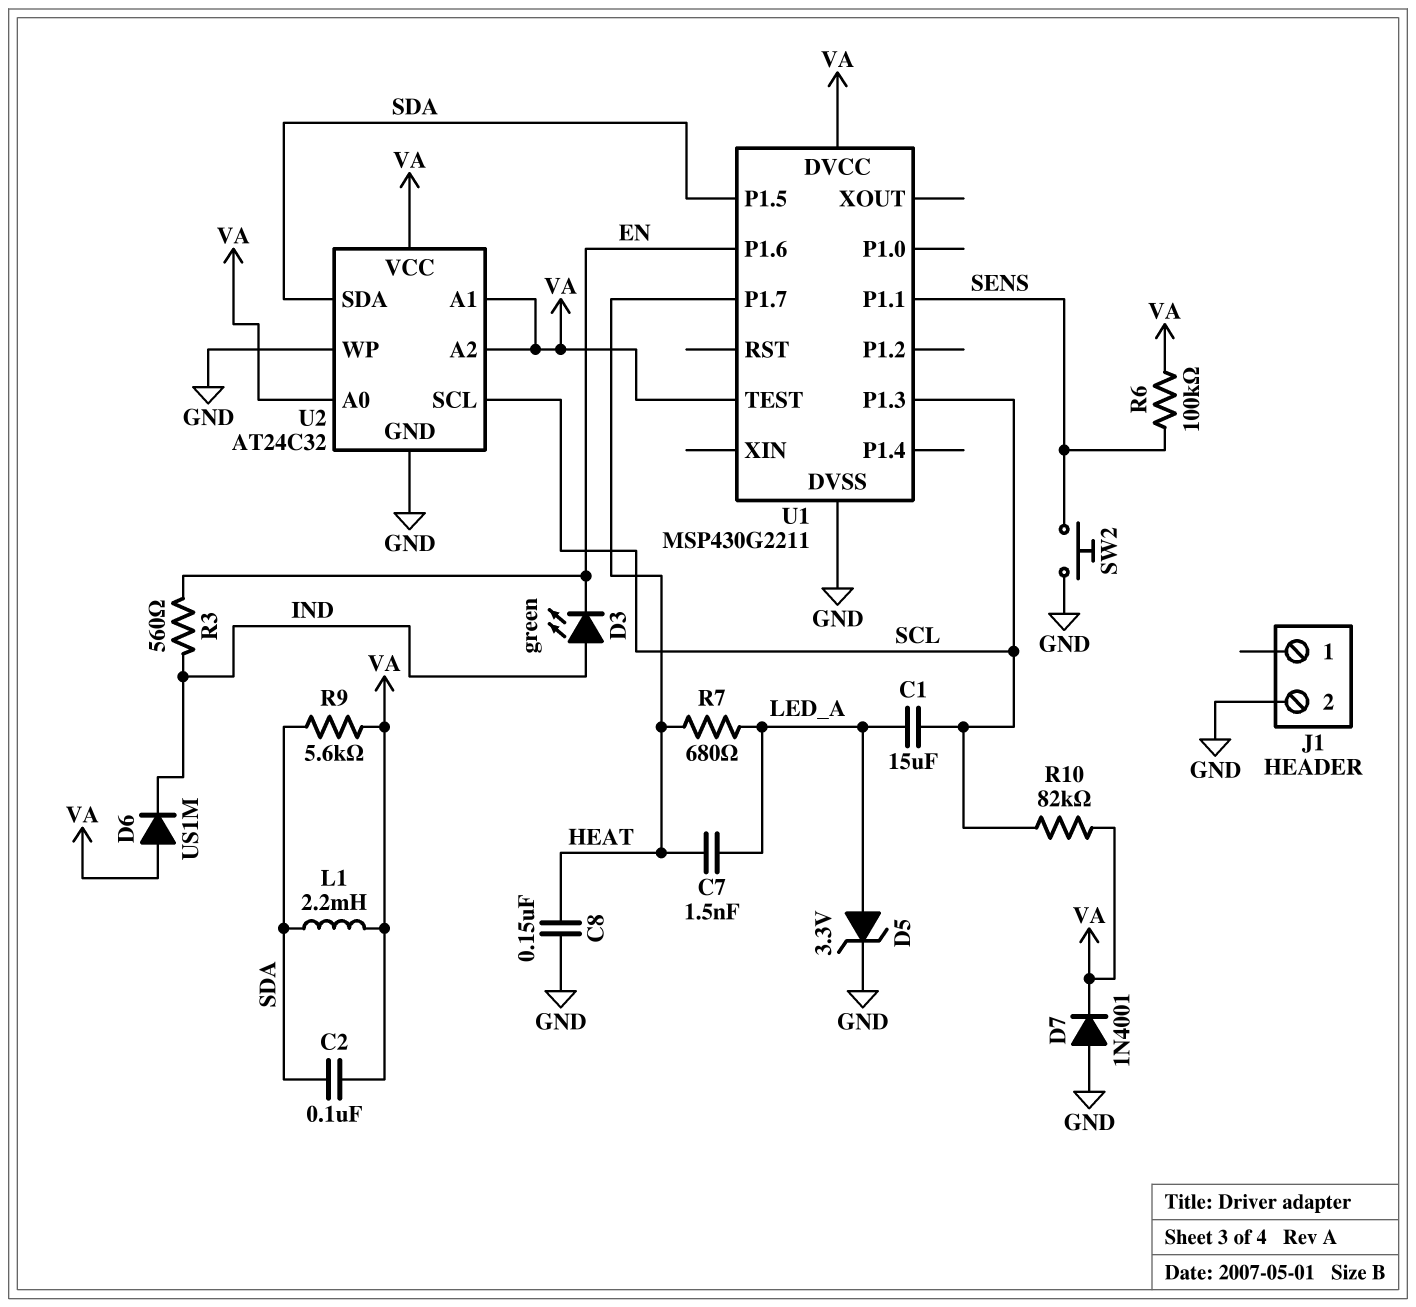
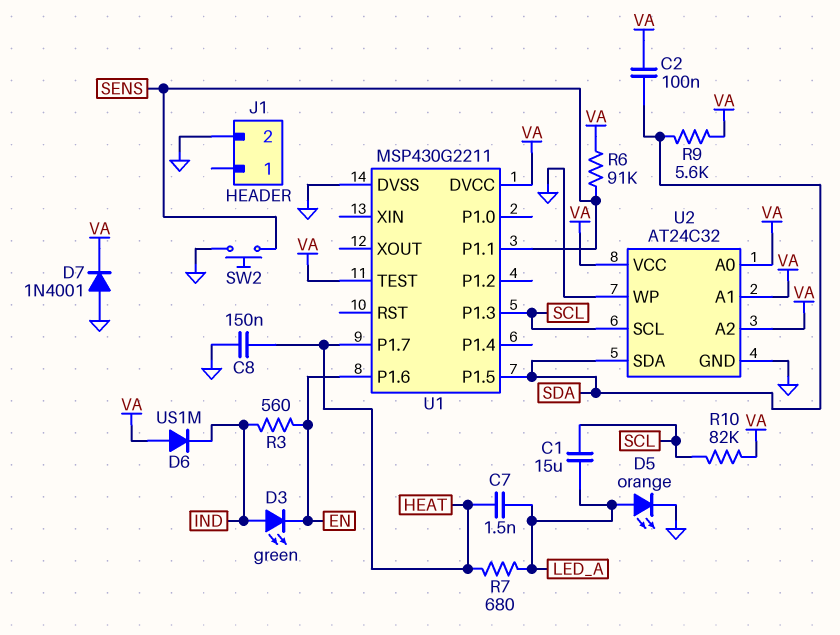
D5: zener 3.3V (A LED_A, K GND) -> LED orange (A LED_A, K GND)
L1: 2.2mH (SDA, VA) -> none
R6: 100k (SENS, VA) -> 91k (SENS, VA)

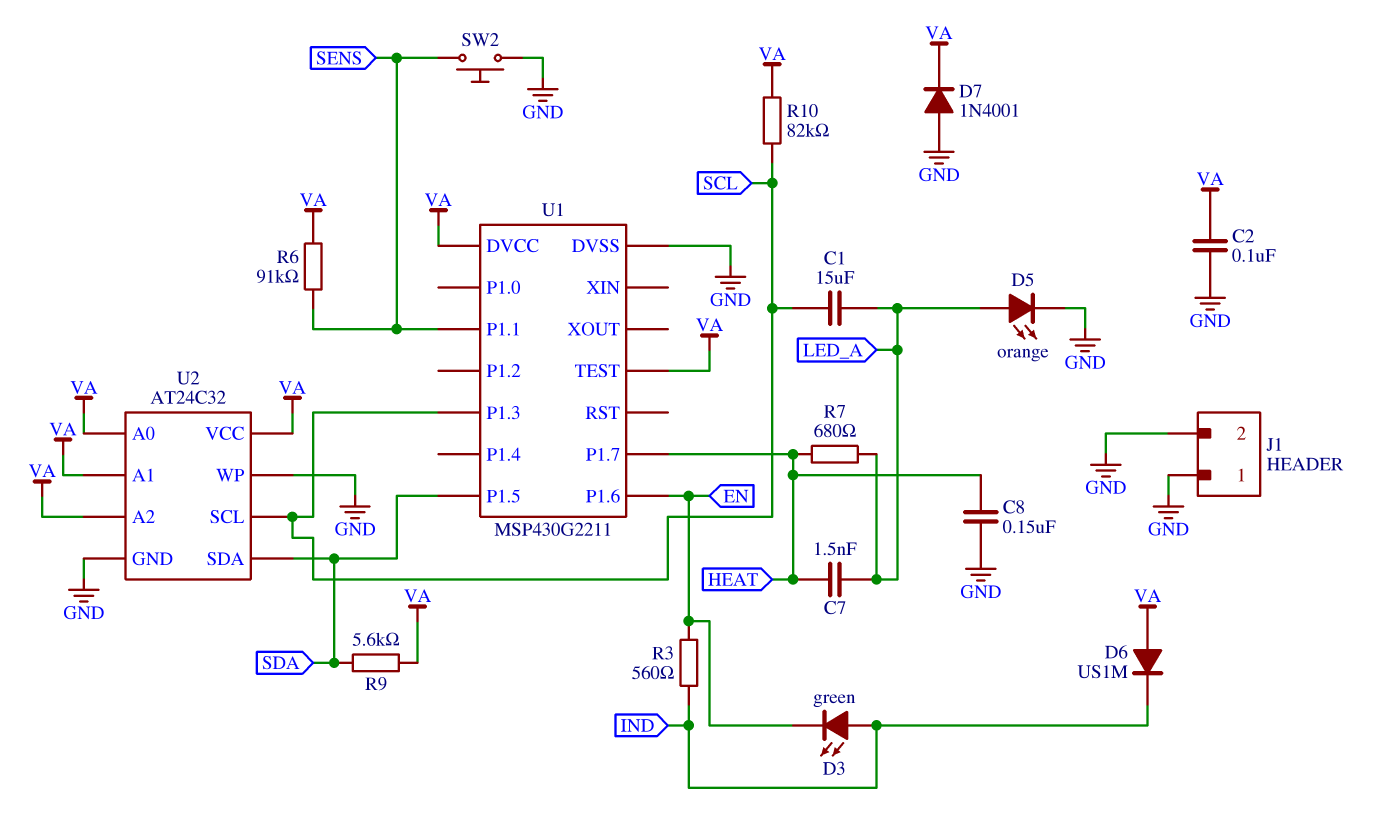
C2: 100nF (SDA, VA) -> 100nF (GND, VA)
J1 pin 1: none -> GND

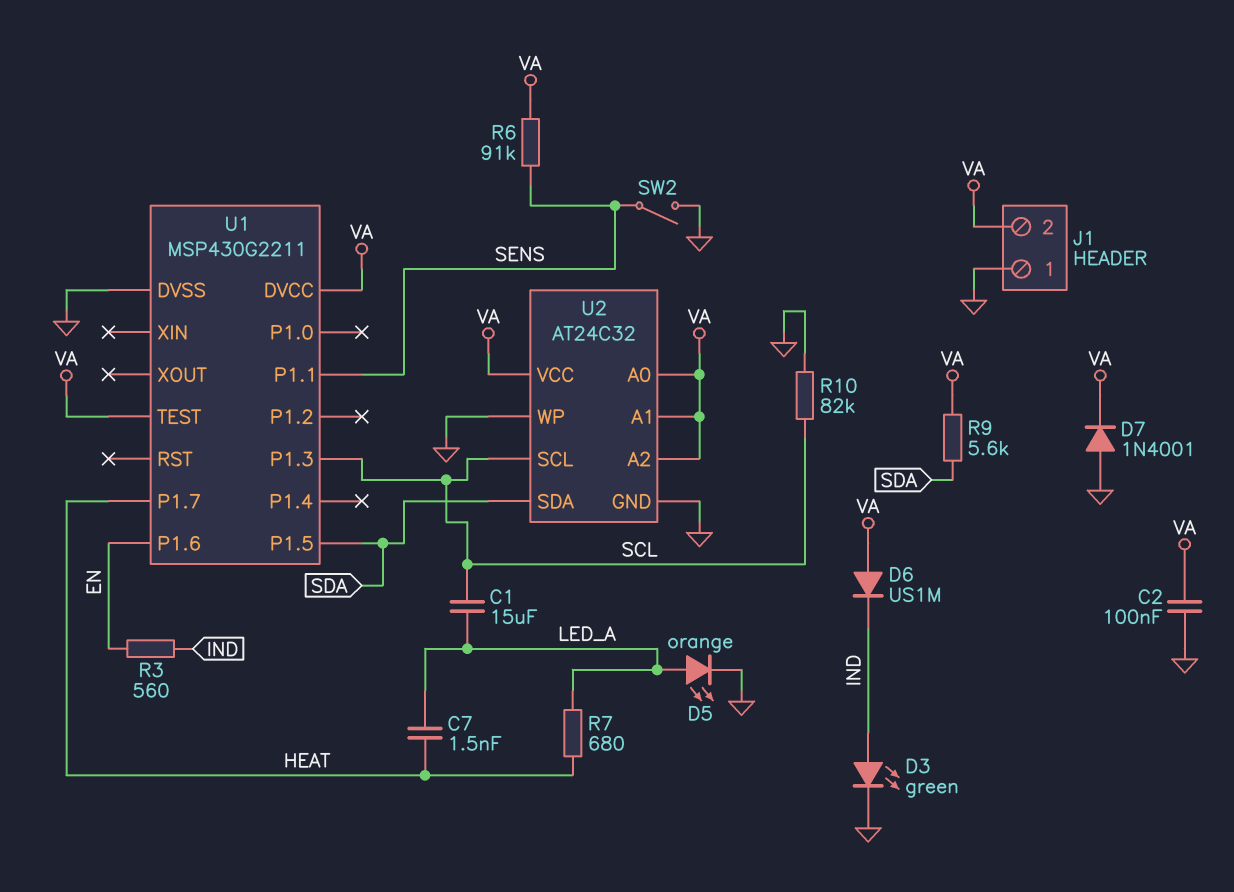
C8: 150nF (GND, HEAT) -> none
D3: LED green (A IND, K EN) -> LED green (A IND, K GND)
J1 pin 2: GND -> VA
R10: 82k (SCL, VA) -> 82k (GND, SCL)
SW2: button (GND, SENS) -> switch (GND, SENS)

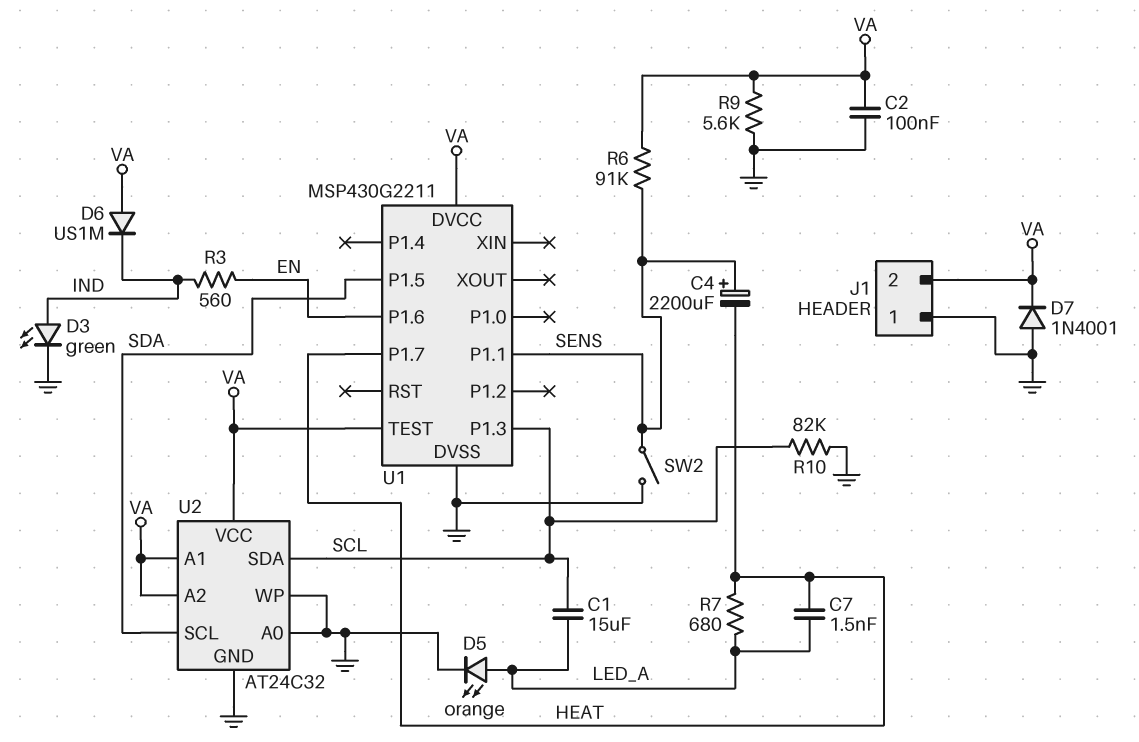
C4: none -> 2200uF (plus SENS, minus HEAT)
R9: 5.6k (SDA, VA) -> 5.6k (GND, VA)
U2 pin A0: VA -> GND
U2 pin SCL: SCL -> SDA
U2 pin SDA: SDA -> SCL

